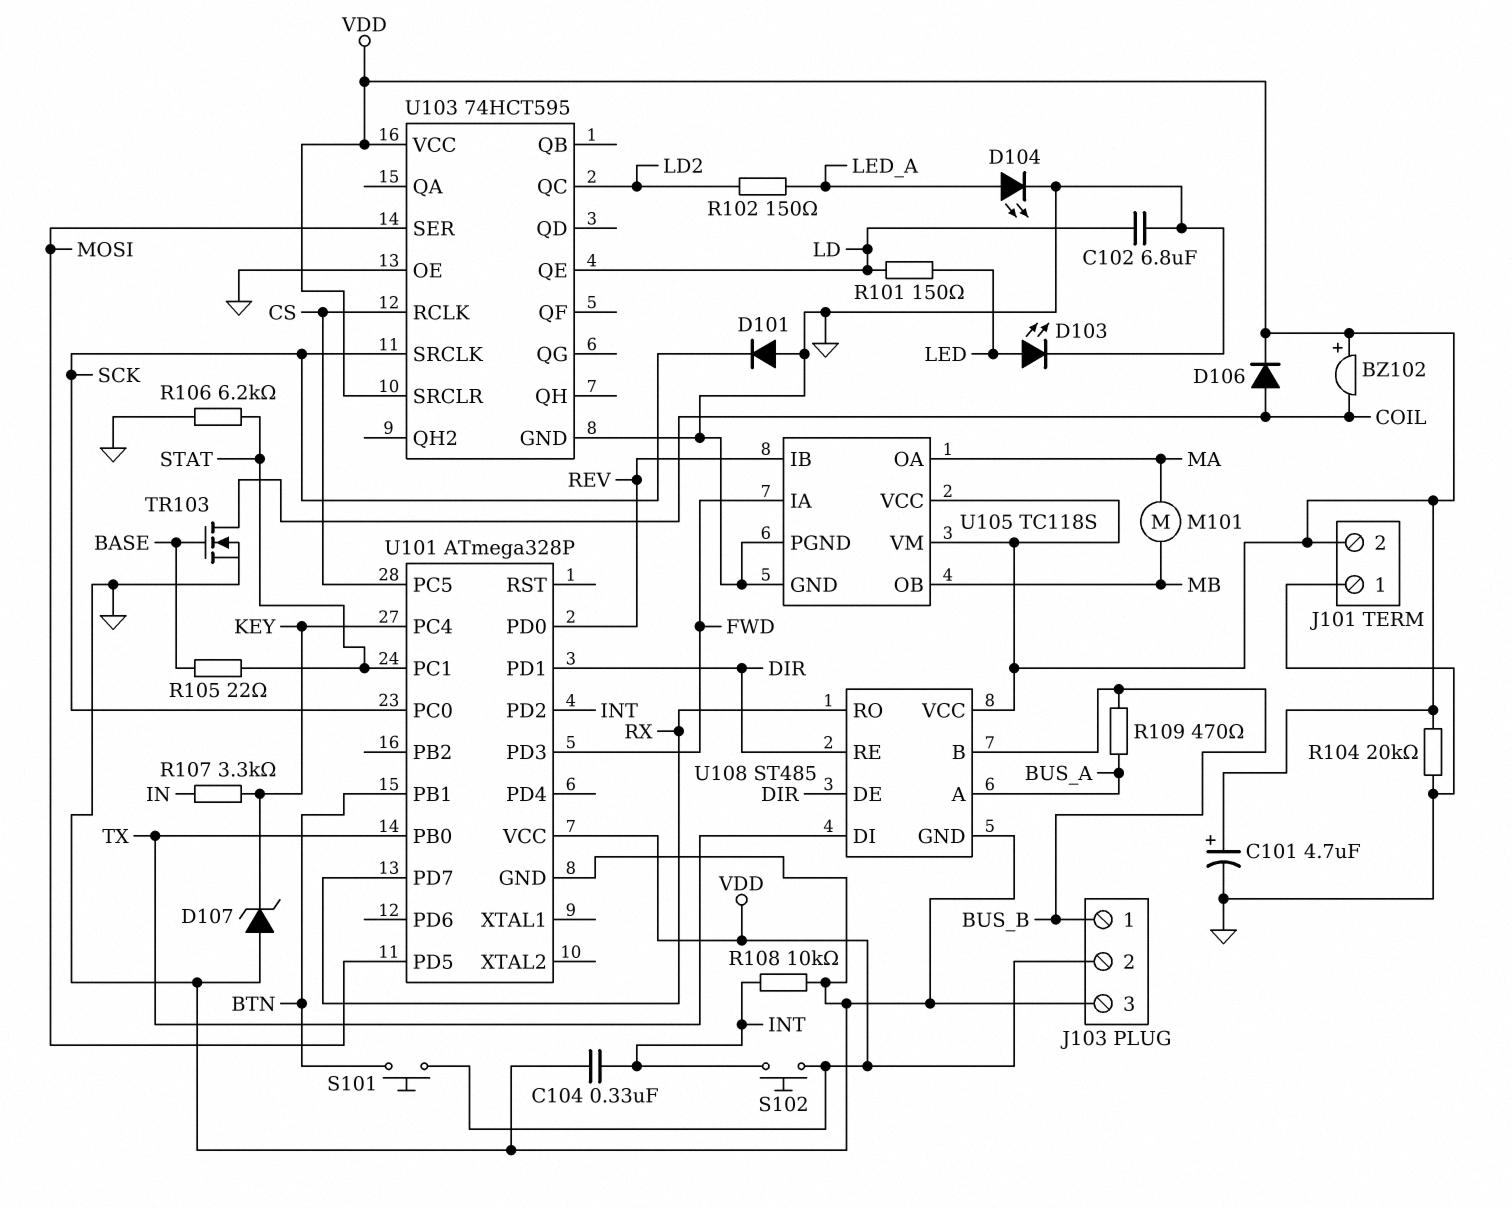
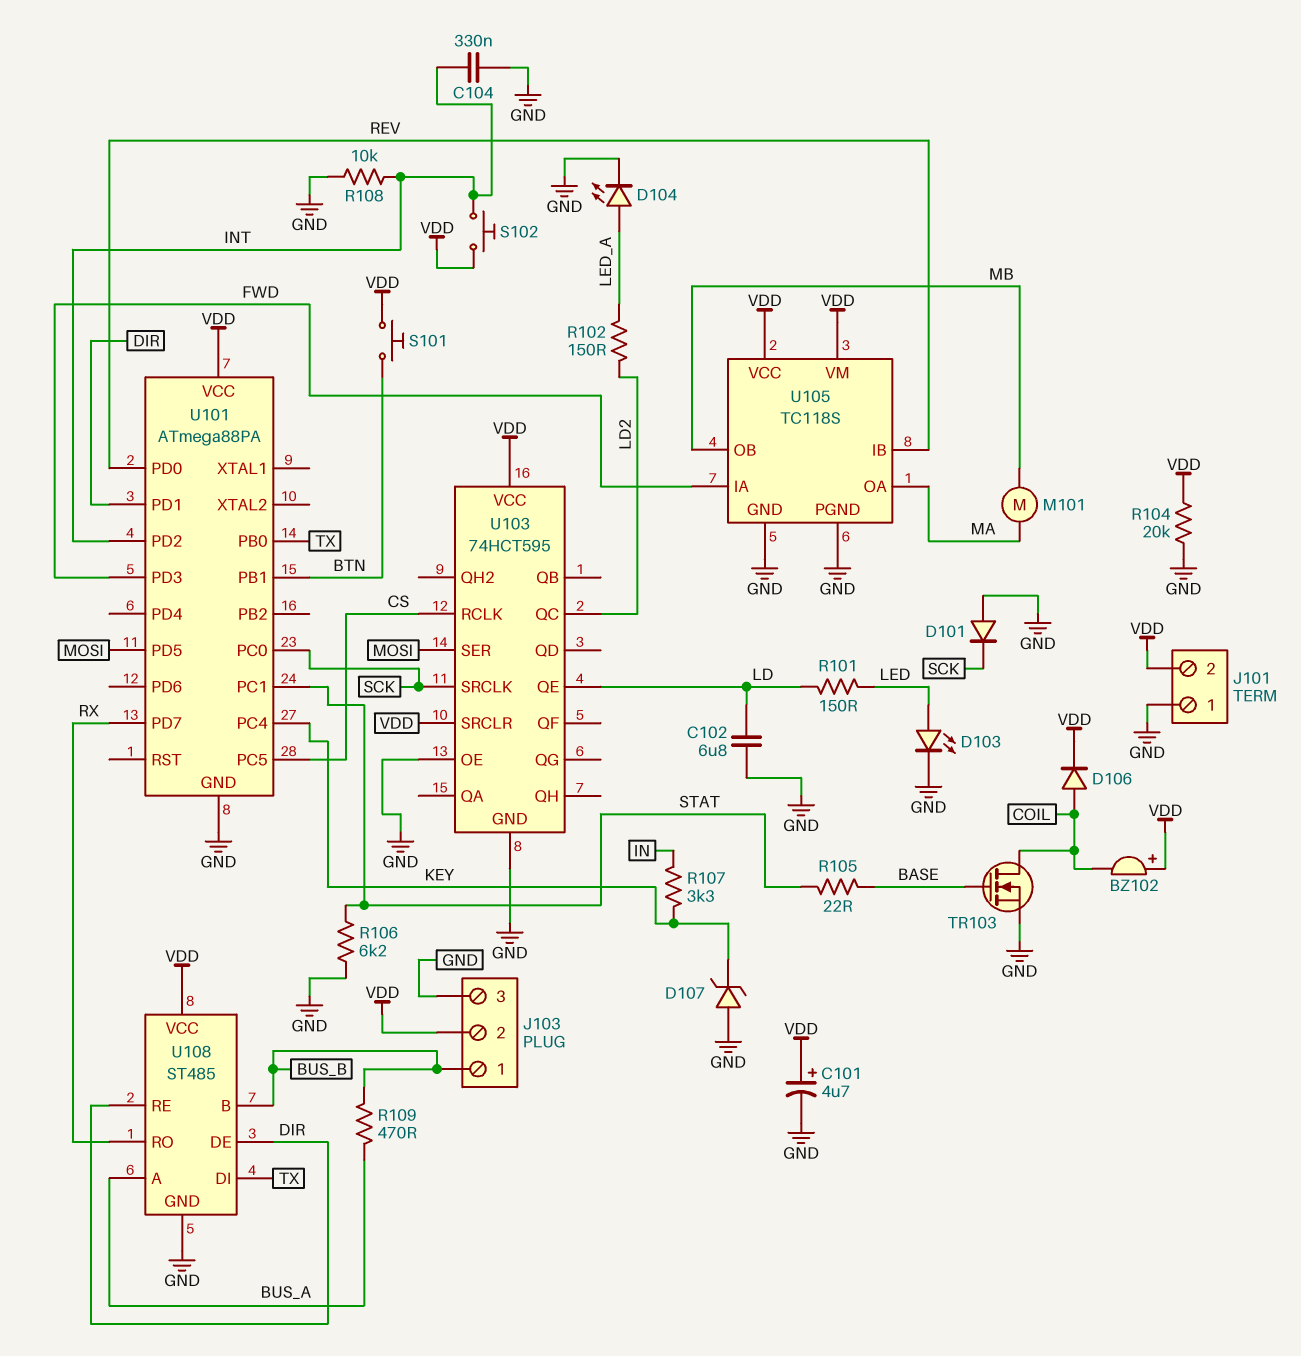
U101: ATmega328P -> ATmega88PA

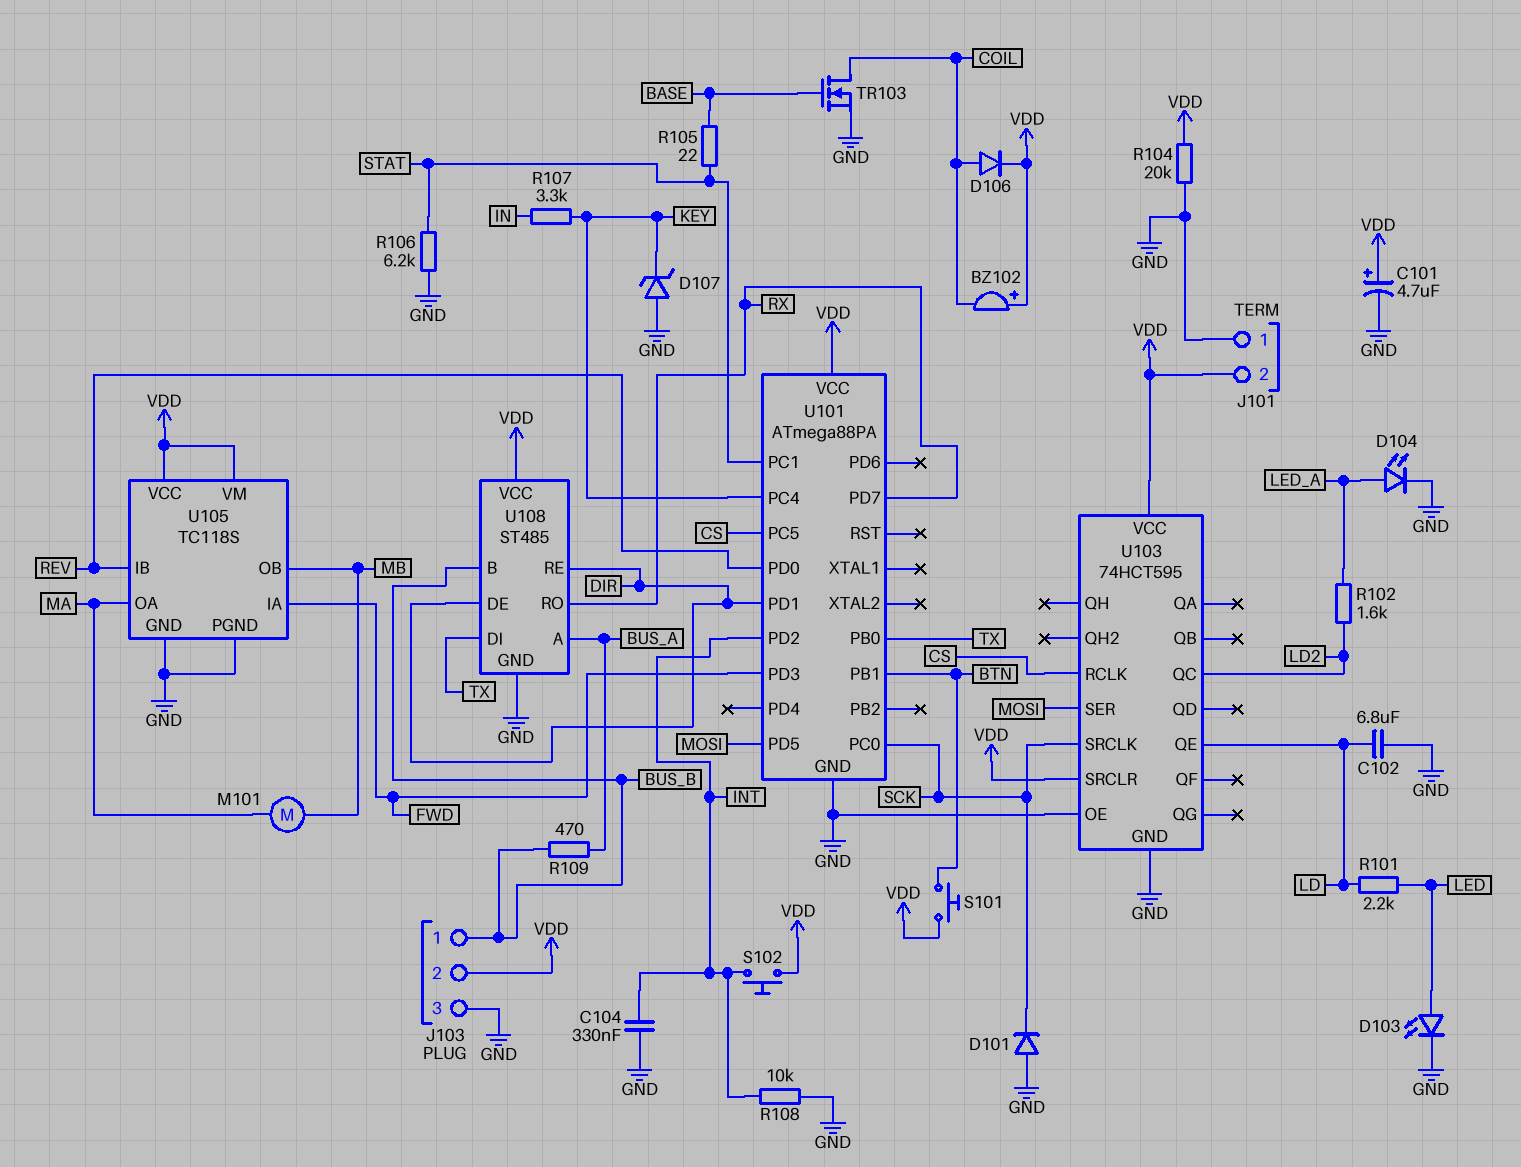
R101: 150 (LD, LED) -> 2.2k (LD, LED)
R102: 150 (LD2, LED_A) -> 1.6k (LD2, LED_A)

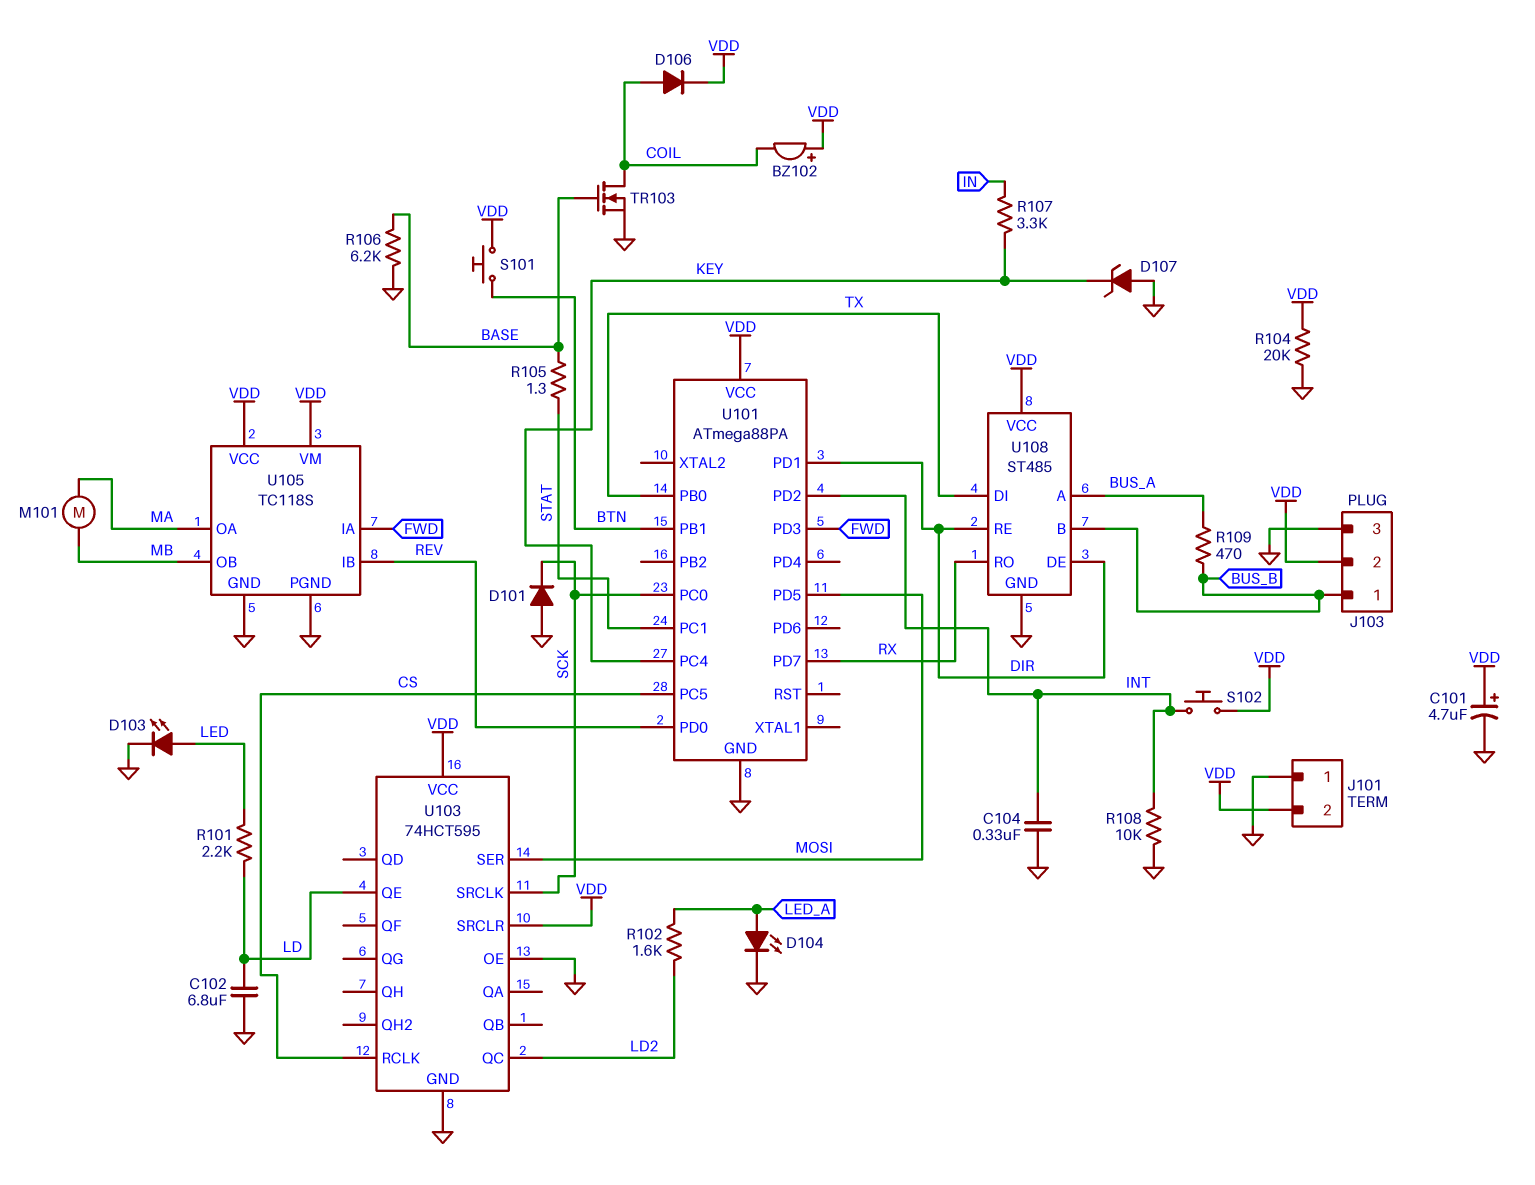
R105: 22 (BASE, STAT) -> 1.3 (BASE, STAT)
R106: 6.2k (GND, STAT) -> 6.2k (BASE, GND)

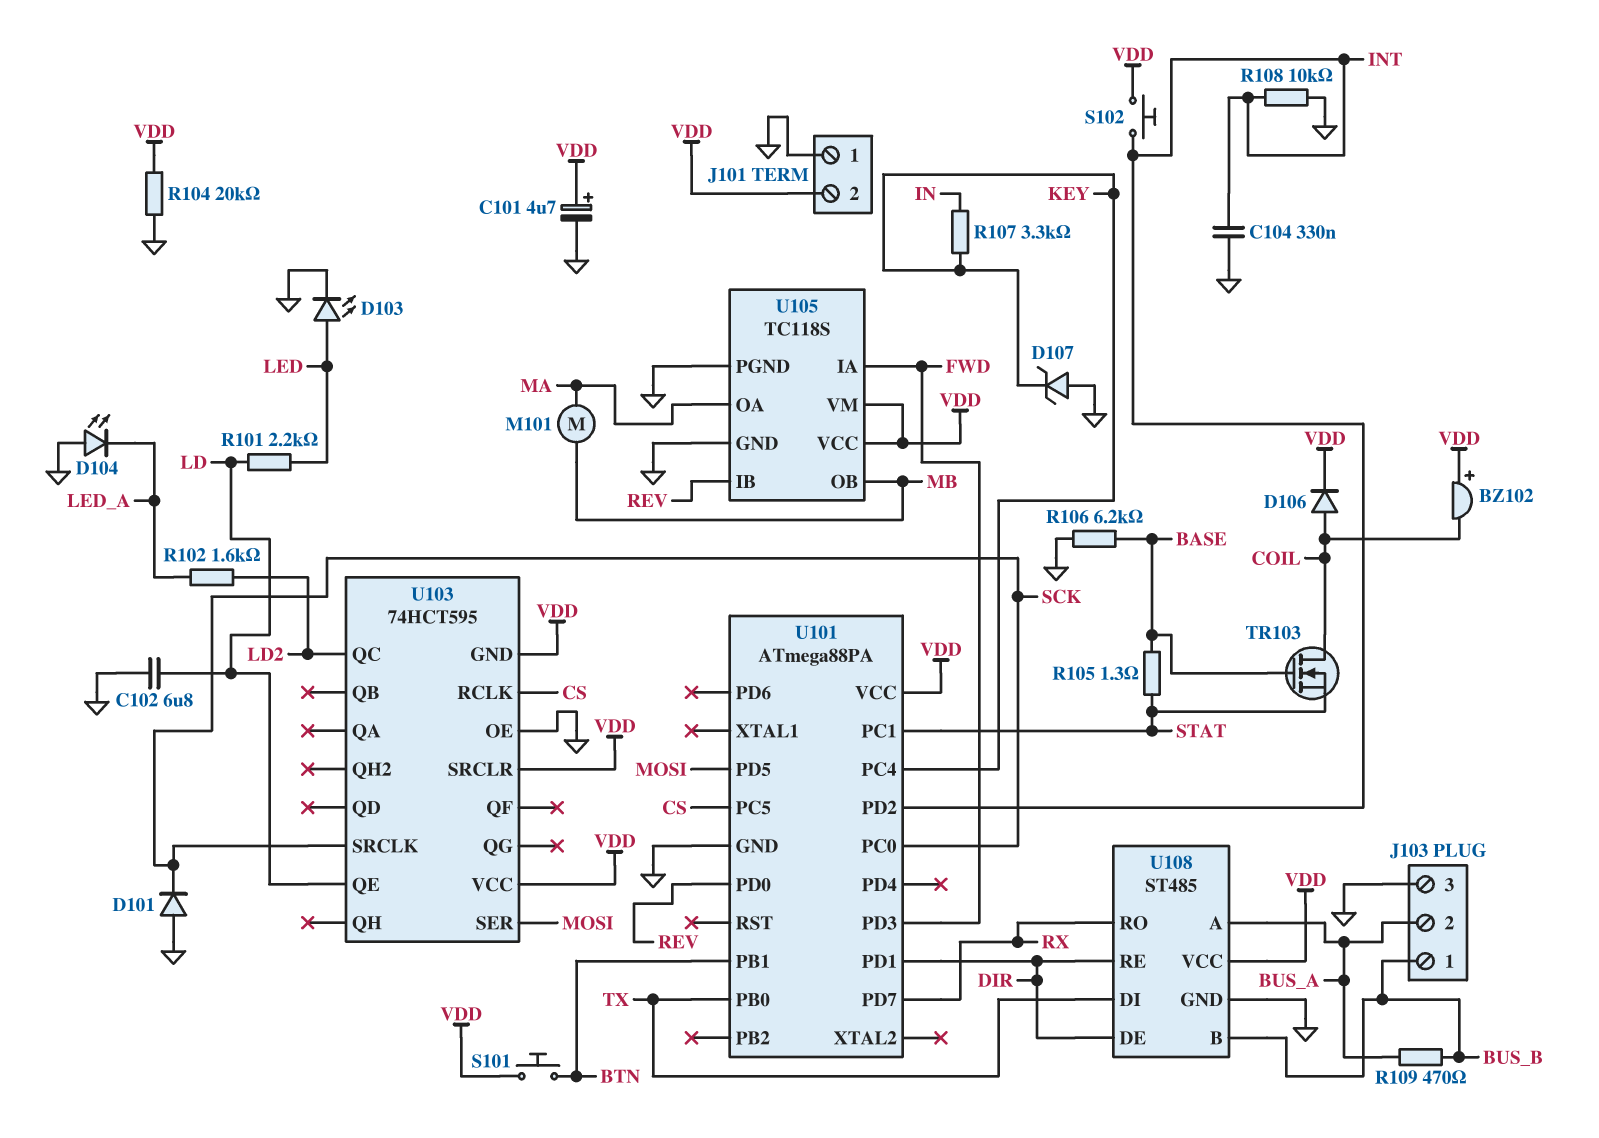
D104: LED (A LED_A, K GND) -> LED (A GND, K LED_A)
J103 pin 2: VDD -> BUS_A
TR103: NMOS (G BASE, D COIL, S GND) -> NMOS (G BASE, D COIL, S STAT)
U103 pin GND: GND -> VDD

